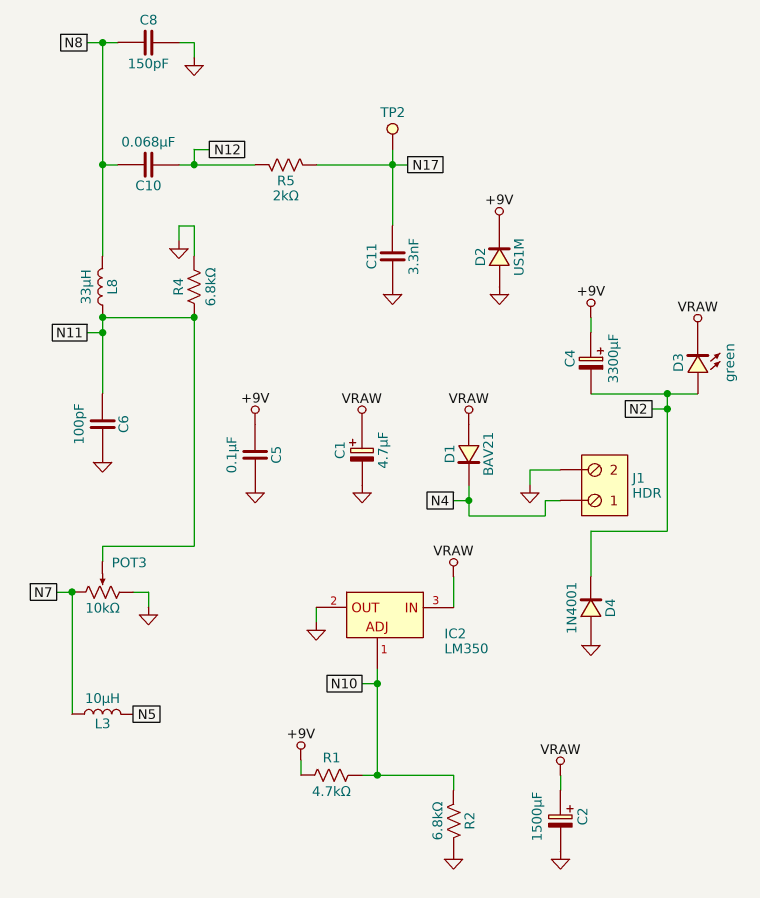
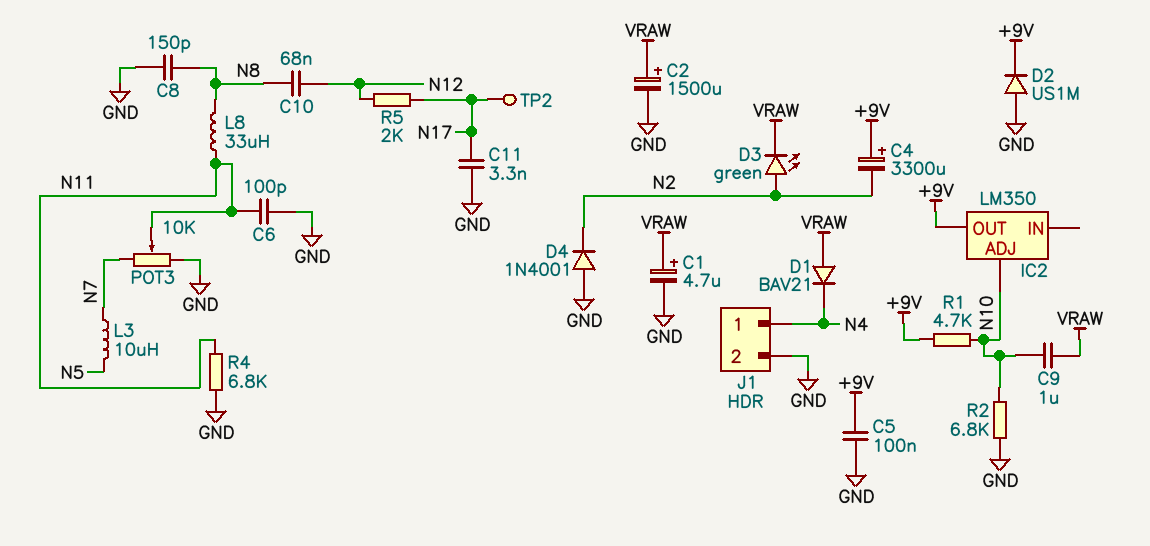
C9: none -> 1uF (N10, VRAW)
IC2 pin IN: VRAW -> none
IC2 pin OUT: GND -> +9V

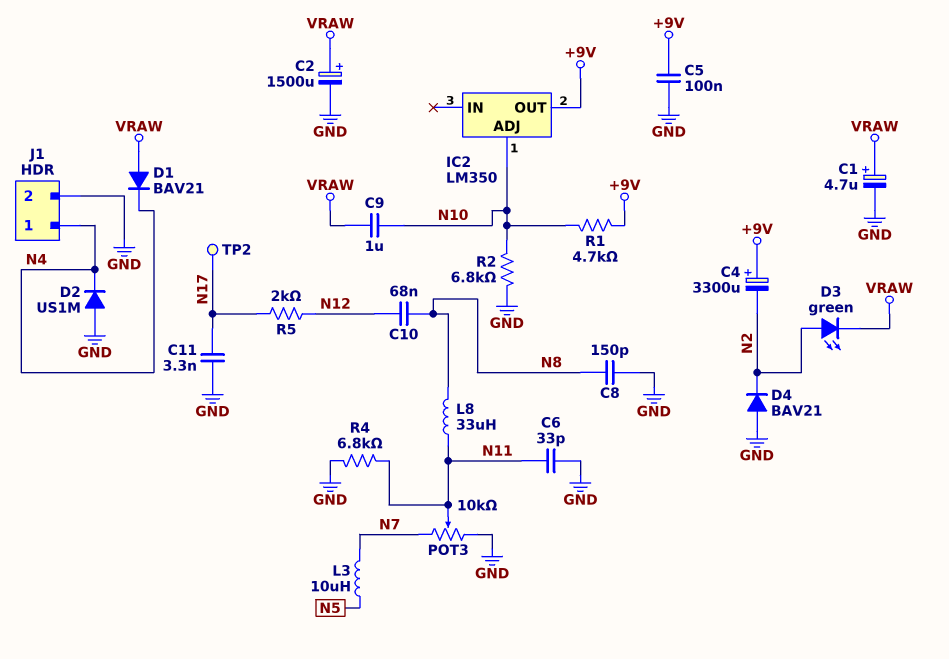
C6: 100pF (GND, N11) -> 33pF (GND, N11)
D2: diode US1M (A GND, K +9V) -> diode US1M (A GND, K N4)
D4: diode 1N4001 (A GND, K N2) -> diode BAV21 (A GND, K N2)

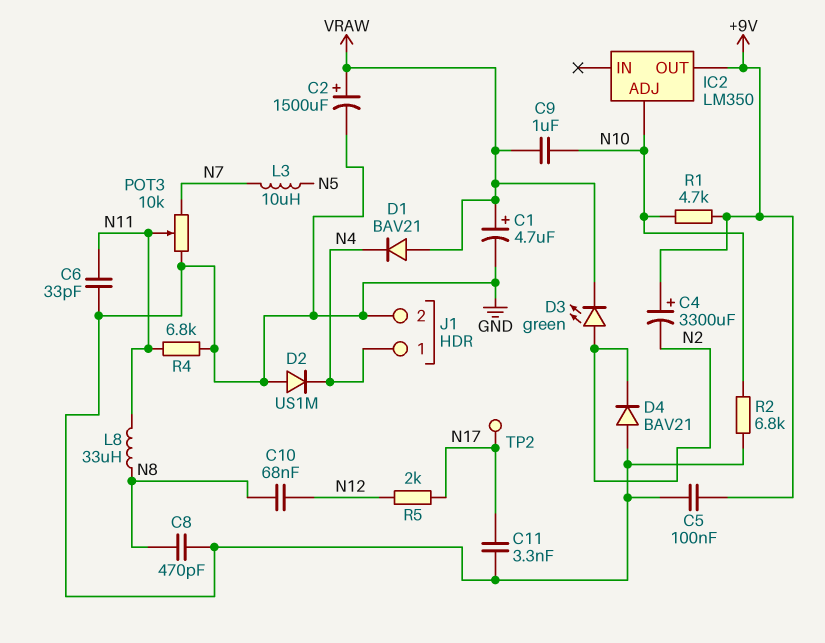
C8: 150pF (GND, N8) -> 470pF (GND, N8)

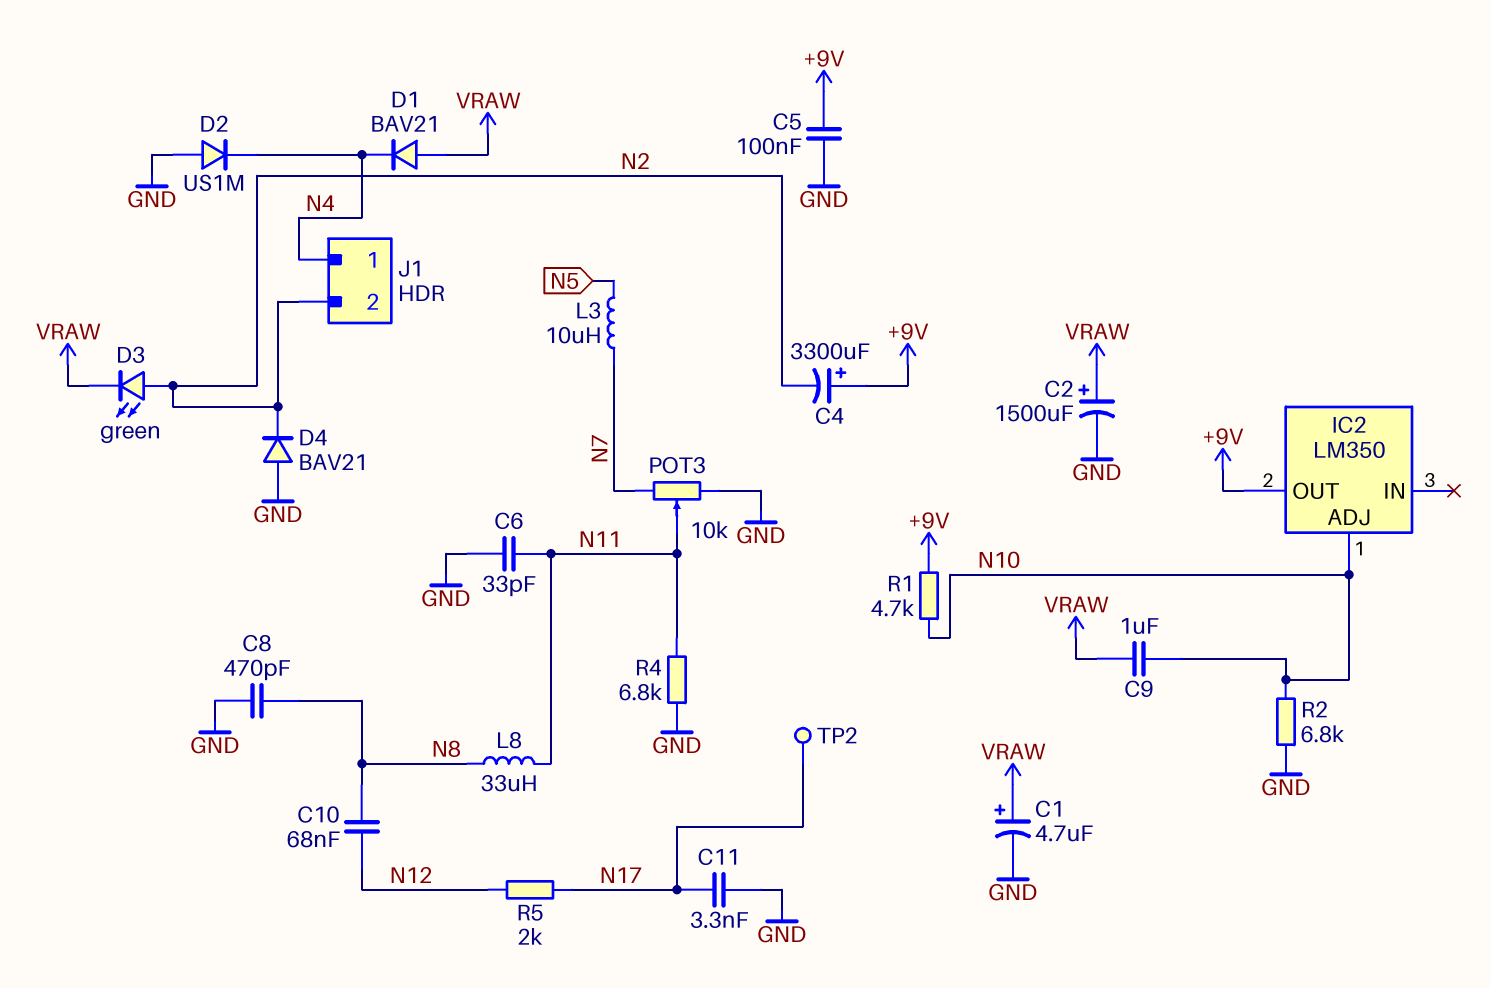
J1 pin 2: GND -> N2

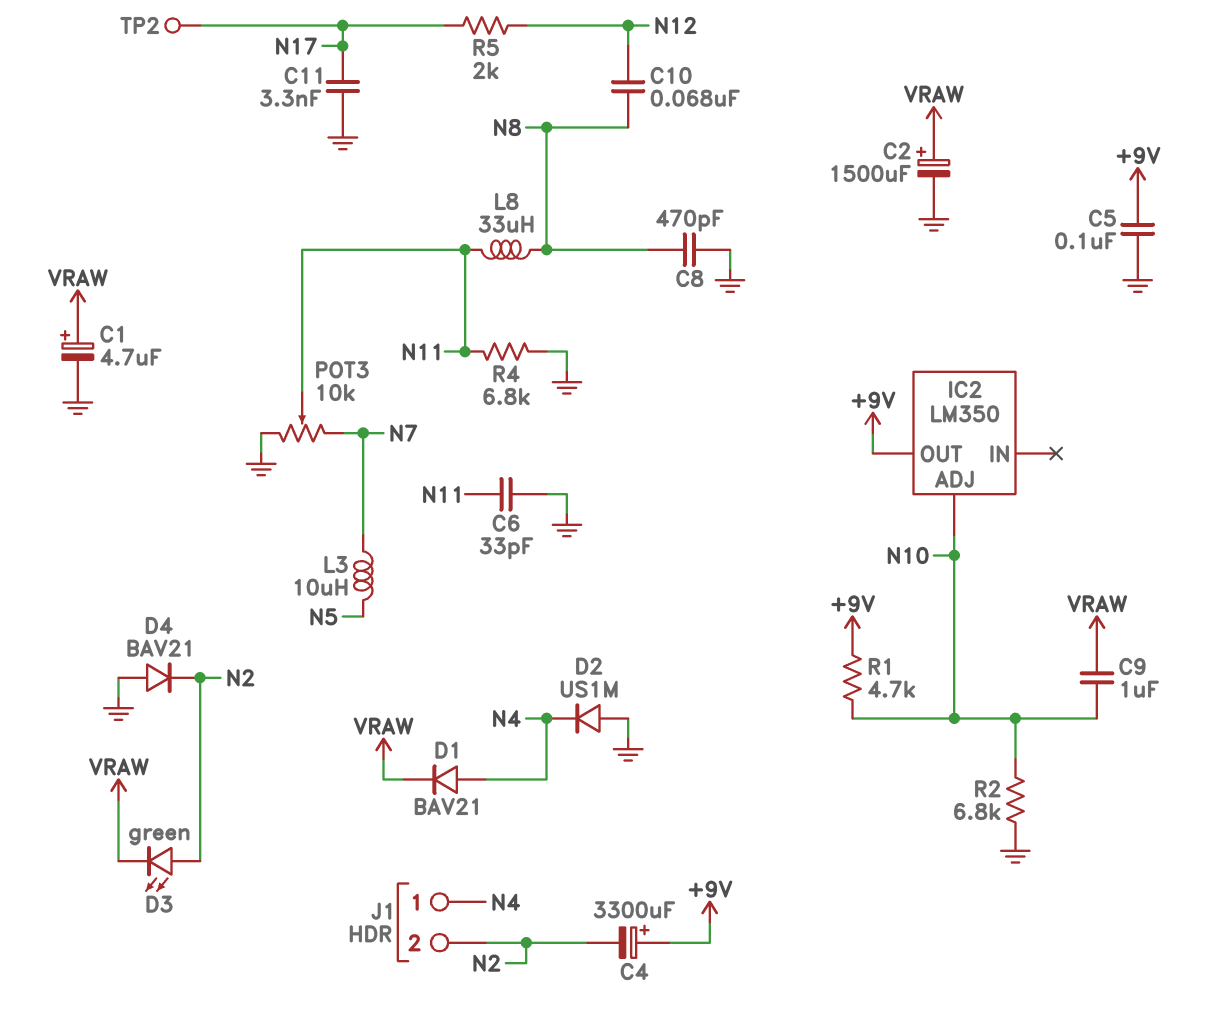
D1: diode BAV21 (A VRAW, K N4) -> diode BAV21 (A N4, K VRAW)

